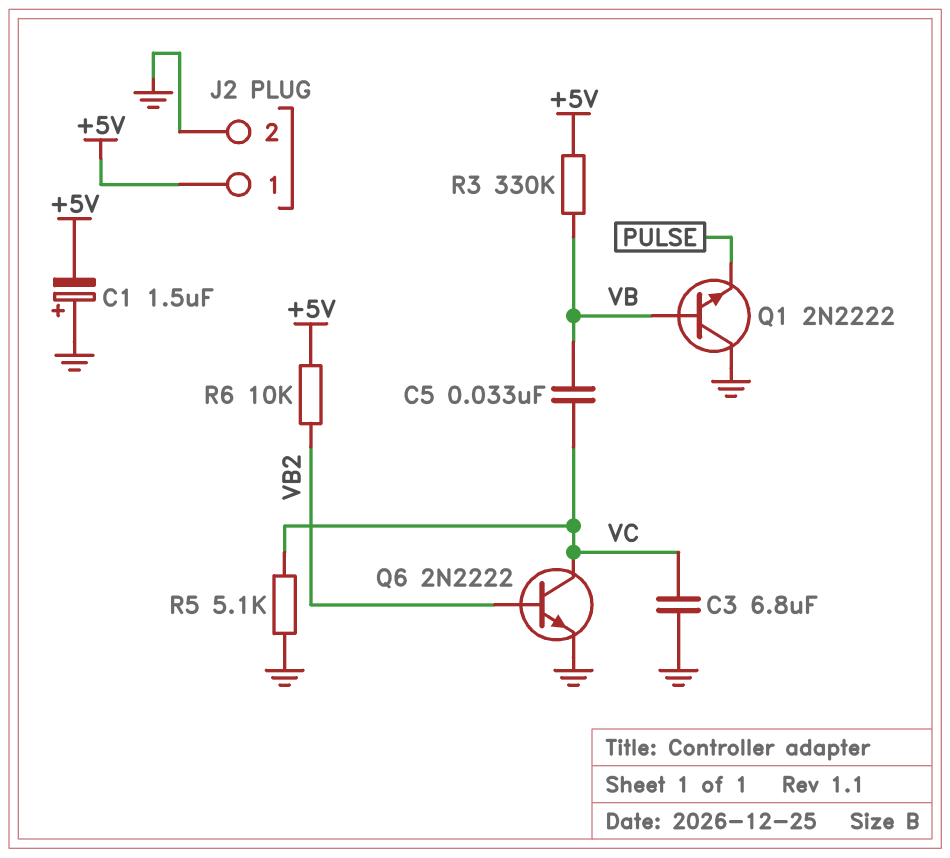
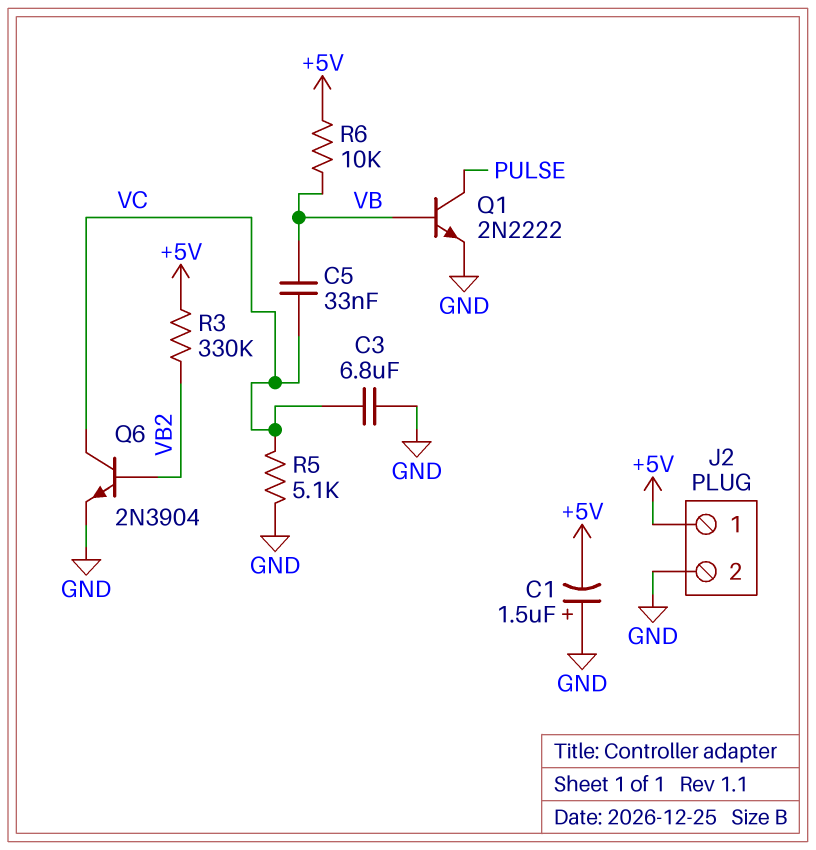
Q1: NPN 2N2222 (B VB, C GND, E PULSE) -> NPN 2N2222 (B VB, C PULSE, E GND)
Q6: NPN 2N2222 (B VB2, C VC, E GND) -> NPN 2N3904 (B VB2, C VC, E GND)
R3: 330k (+5V, VB) -> 330k (+5V, VB2)
R6: 10k (+5V, VB2) -> 10k (+5V, VB)

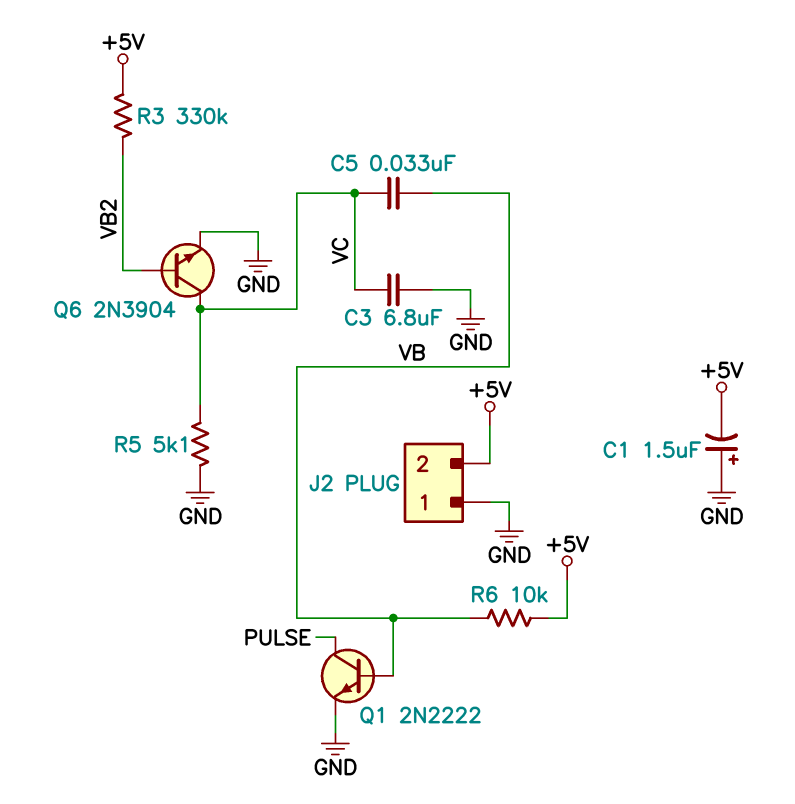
J2 pin 1: +5V -> GND
J2 pin 2: GND -> +5V

